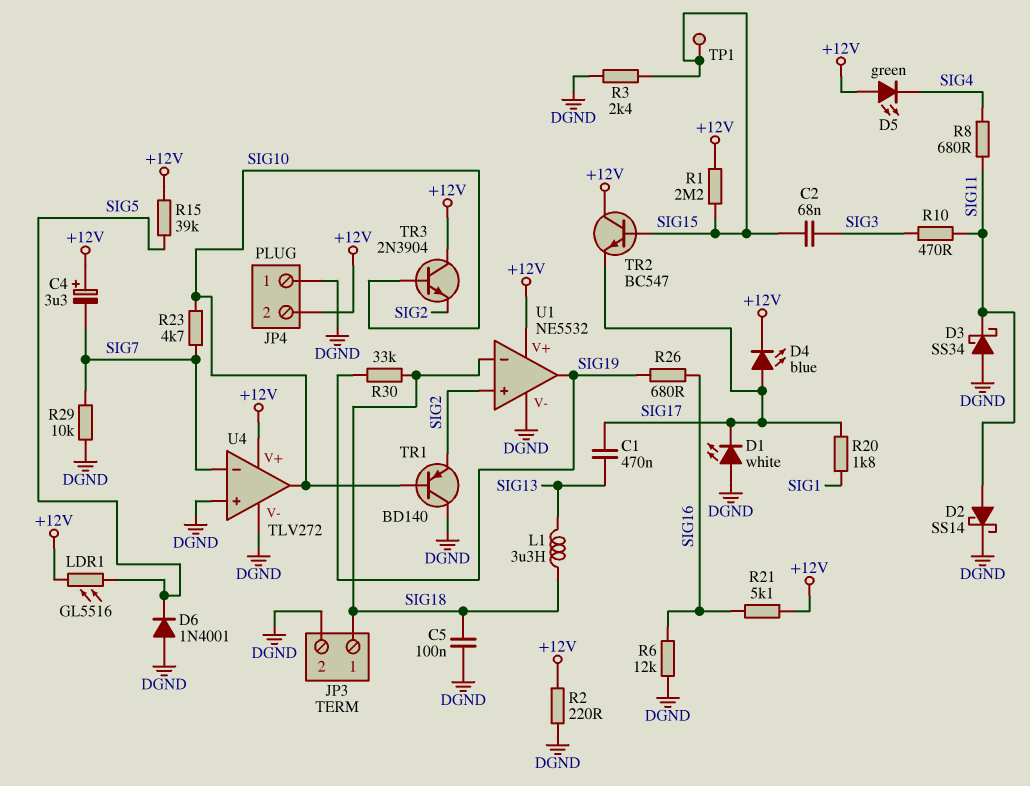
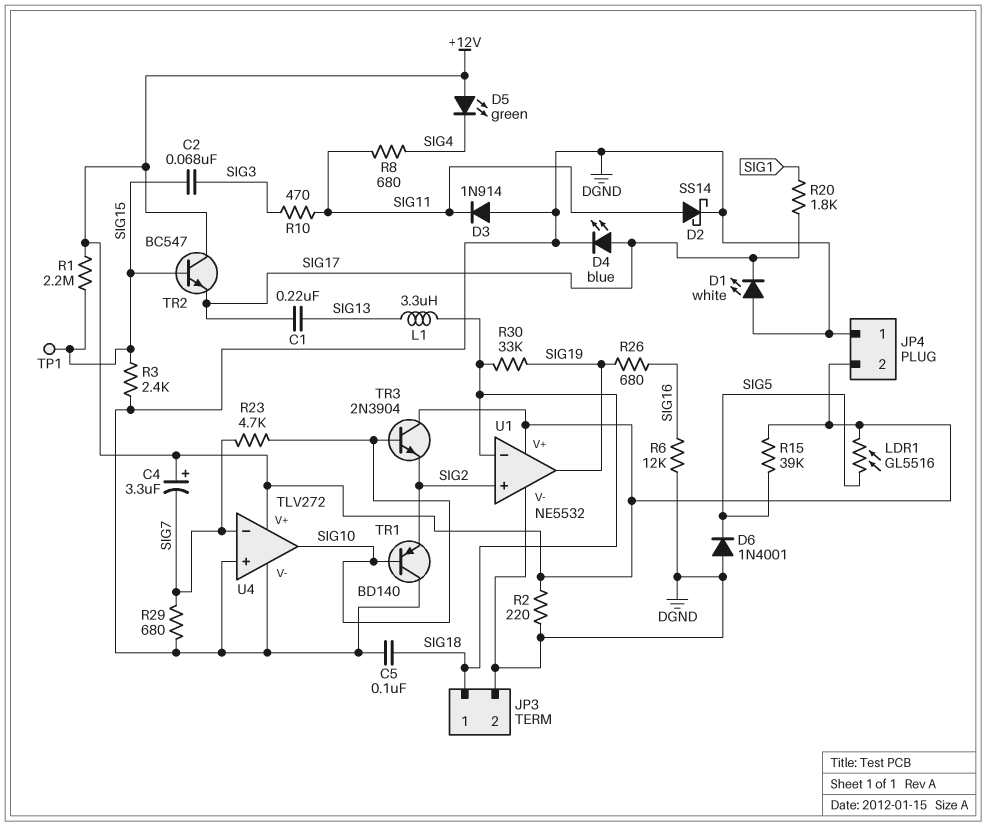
C1: 470nF (SIG13, SIG17) -> 220nF (SIG13, SIG17)
D3: schottky SS34 (A DGND, K SIG11) -> diode 1N914 (A DGND, K SIG11)
D4: LED blue (A SIG17, K +12V) -> LED blue (A SIG17, K DGND)
R21: 5.1k (+12V, SIG16) -> none
R29: 10k (DGND, SIG7) -> 680 (DGND, SIG7)

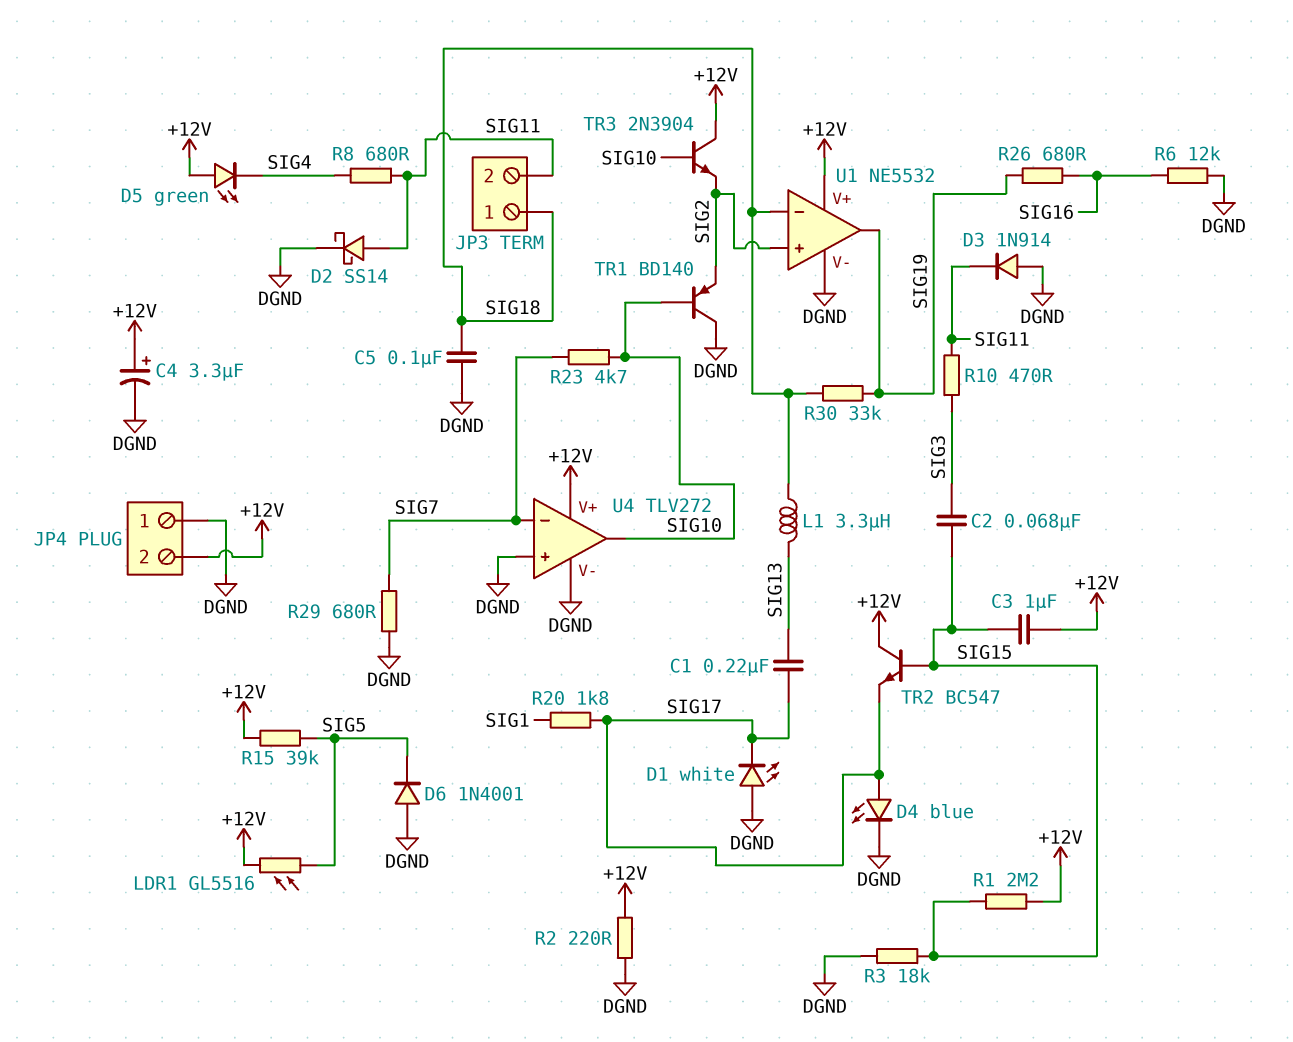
C3: none -> 1uF (+12V, SIG15)
C4: 3.3uF (plus +12V, minus SIG7) -> 3.3uF (plus +12V, minus DGND)
JP3 pin 2: DGND -> SIG11
R3: 2.4k (DGND, SIG15) -> 18k (DGND, SIG15)
TP1: test point (SIG15) -> none

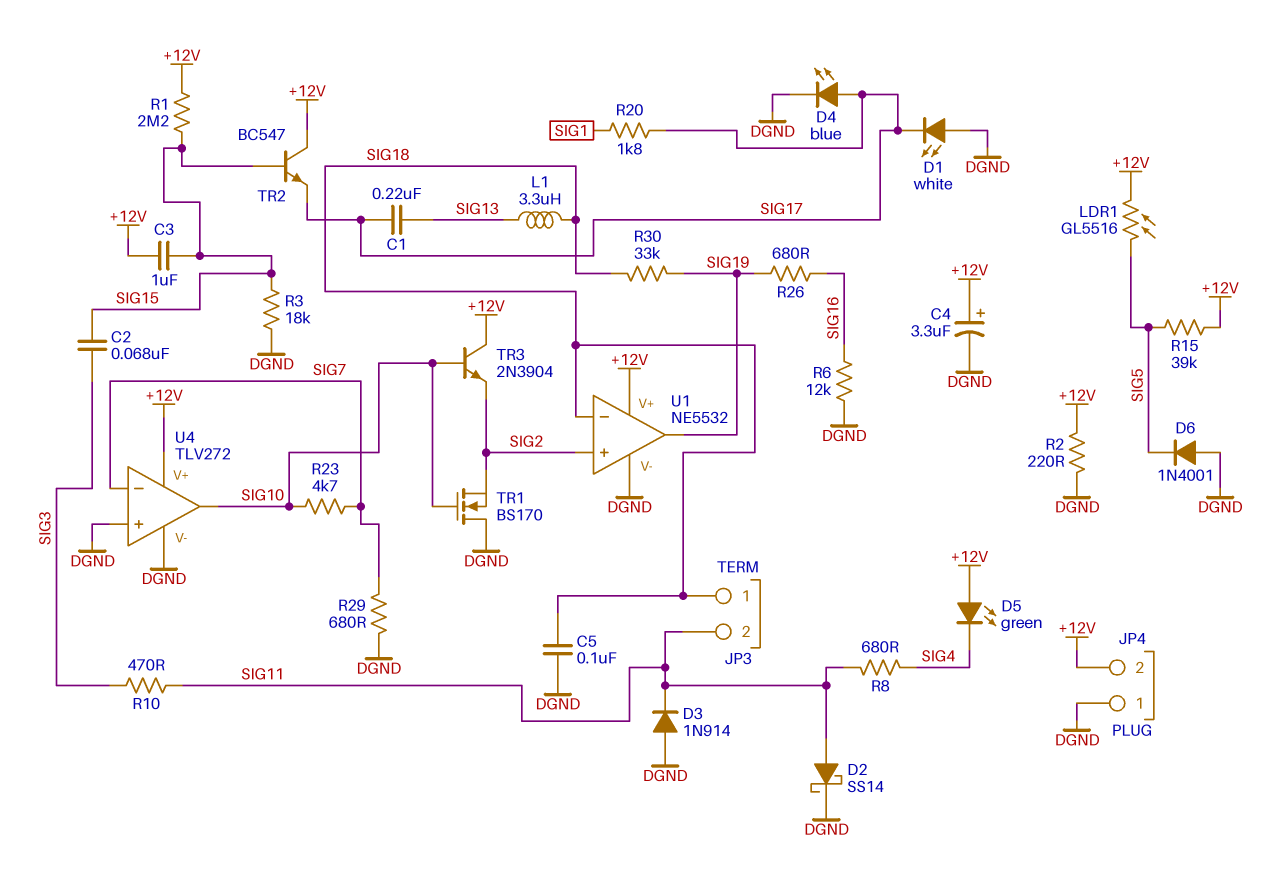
TR1: PNP BD140 (B SIG10, C DGND, E SIG2) -> NMOS BS170 (G SIG10, D DGND, S SIG2)

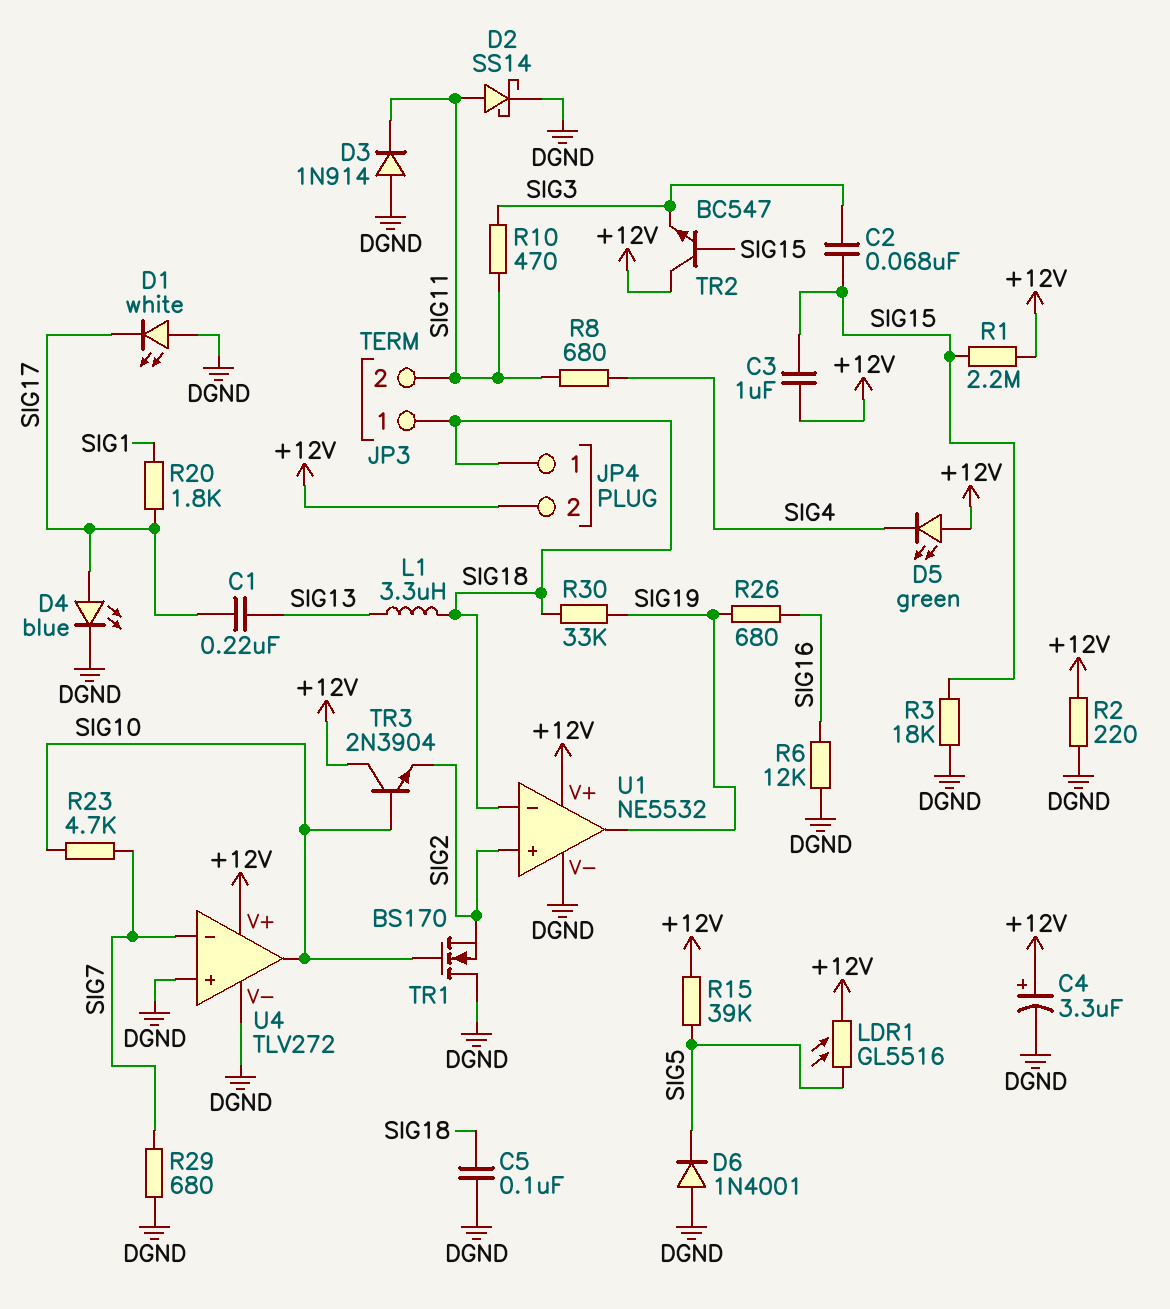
JP4 pin 1: DGND -> SIG18
TR2: NPN BC547 (B SIG15, C +12V, E SIG17) -> NPN BC547 (B SIG15, C +12V, E SIG3)

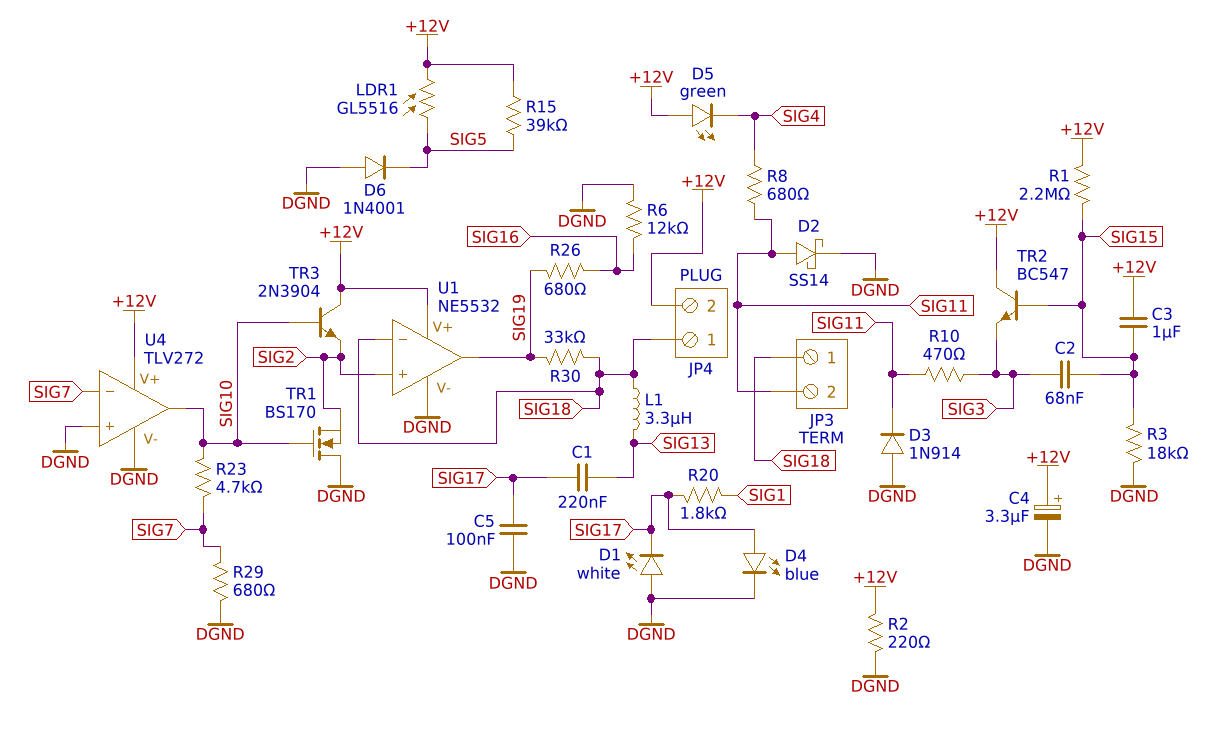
C5: 100nF (DGND, SIG18) -> 100nF (DGND, SIG17)

